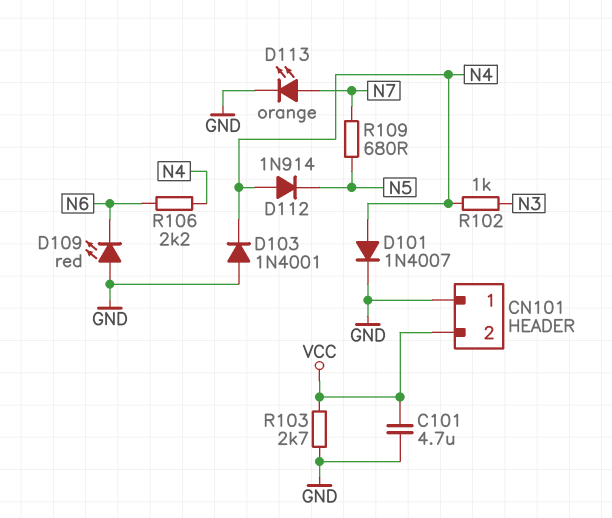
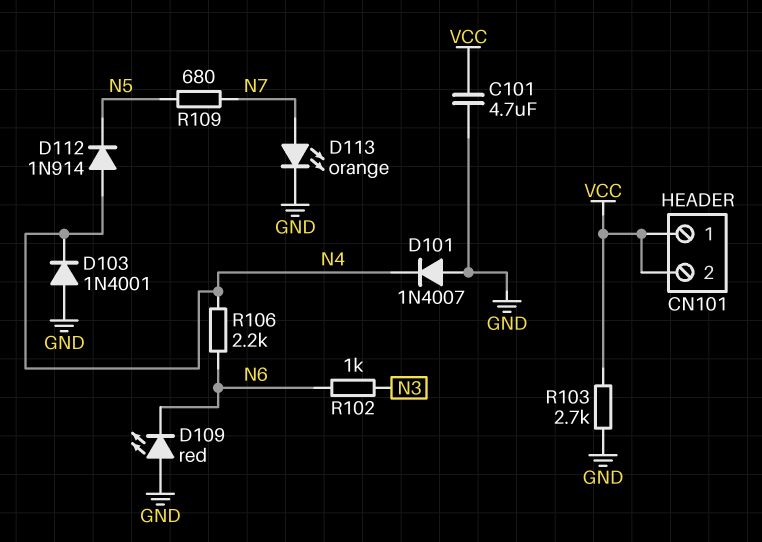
CN101 pin 1: GND -> VCC
D101: diode 1N4007 (A N4, K GND) -> diode 1N4007 (A GND, K N4)
R102: 1k (N3, N4) -> 1k (N3, N6)

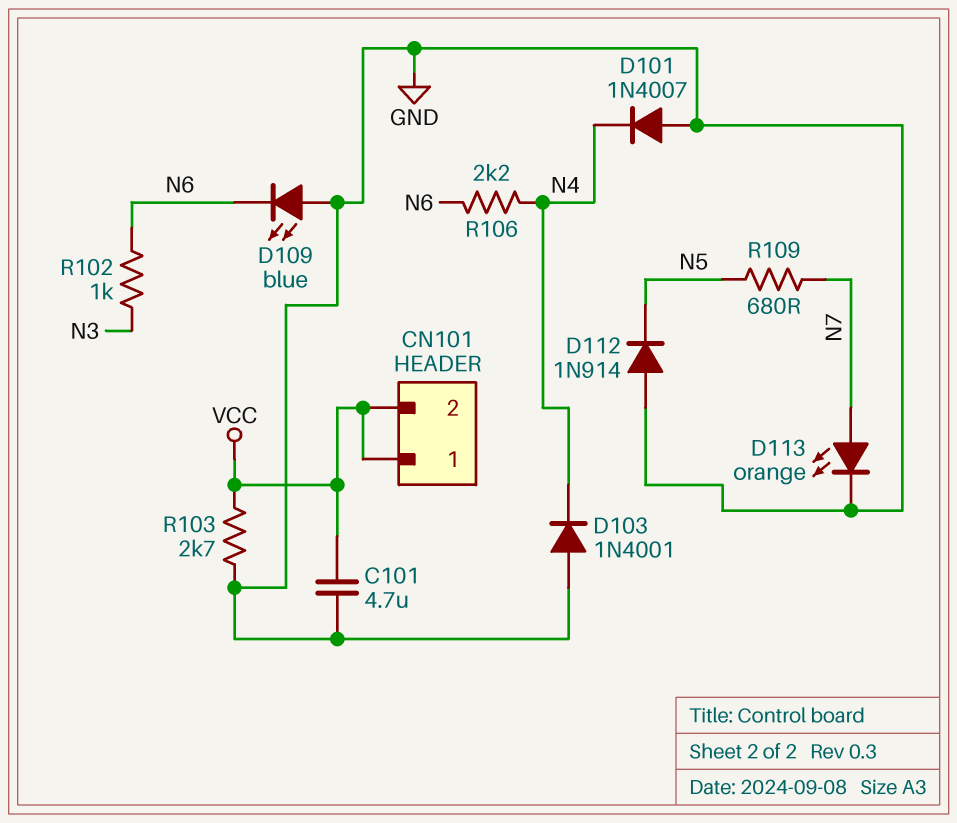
D109: LED red (A GND, K N6) -> LED blue (A GND, K N6)
D112: diode 1N914 (A N4, K N5) -> diode 1N914 (A GND, K N5)

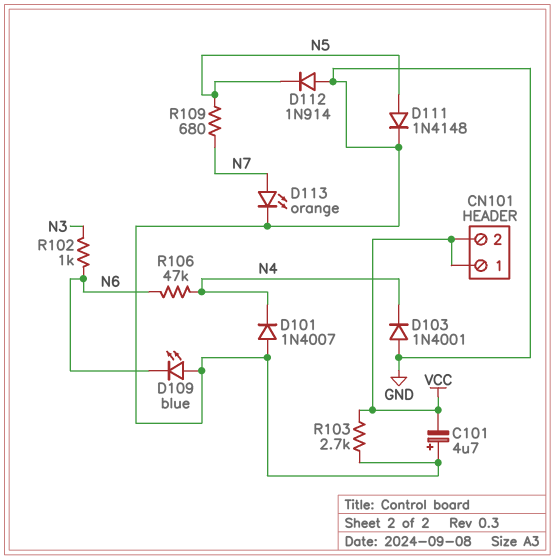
C101: 4.7uF (GND, VCC) -> 4.7uF (plus GND, minus VCC)
D111: none -> diode 1N4148 (A N5, K GND)
R106: 2.2k (N4, N6) -> 47k (N4, N6)

